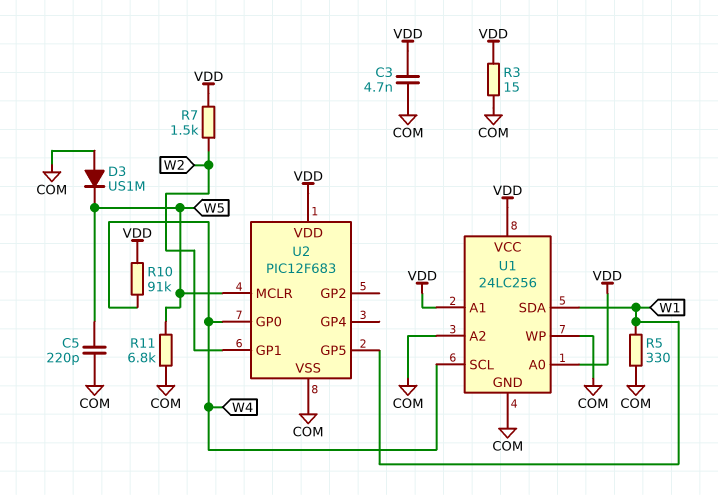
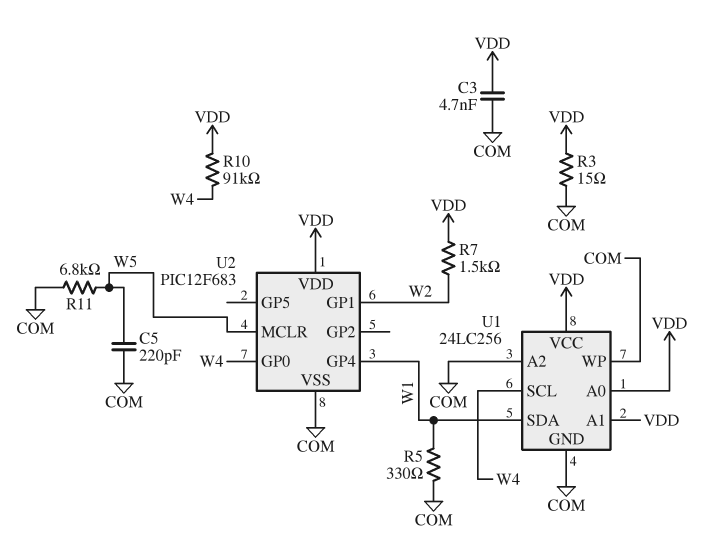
D3: diode US1M (A COM, K W5) -> none
U2 pin GP4: none -> W1
U2 pin GP5: W1 -> none

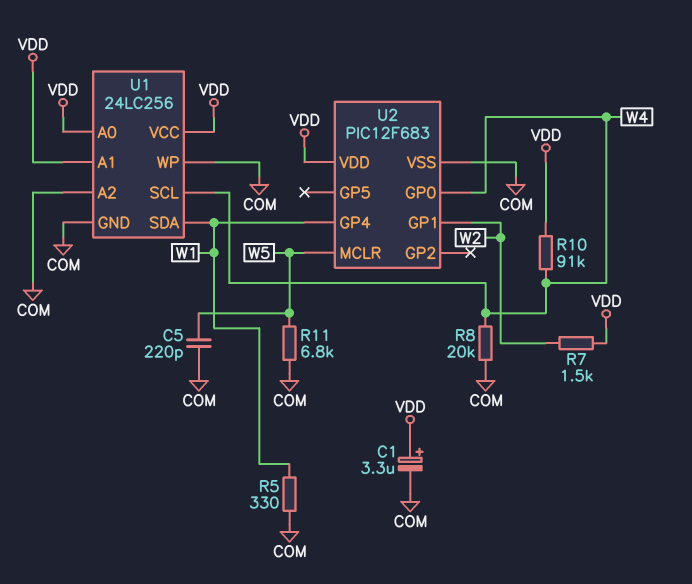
C1: none -> 3.3uF (plus VDD, minus COM)
C3: 4.7nF (COM, VDD) -> none
R3: 15 (COM, VDD) -> none
R8: none -> 20k (COM, W4)

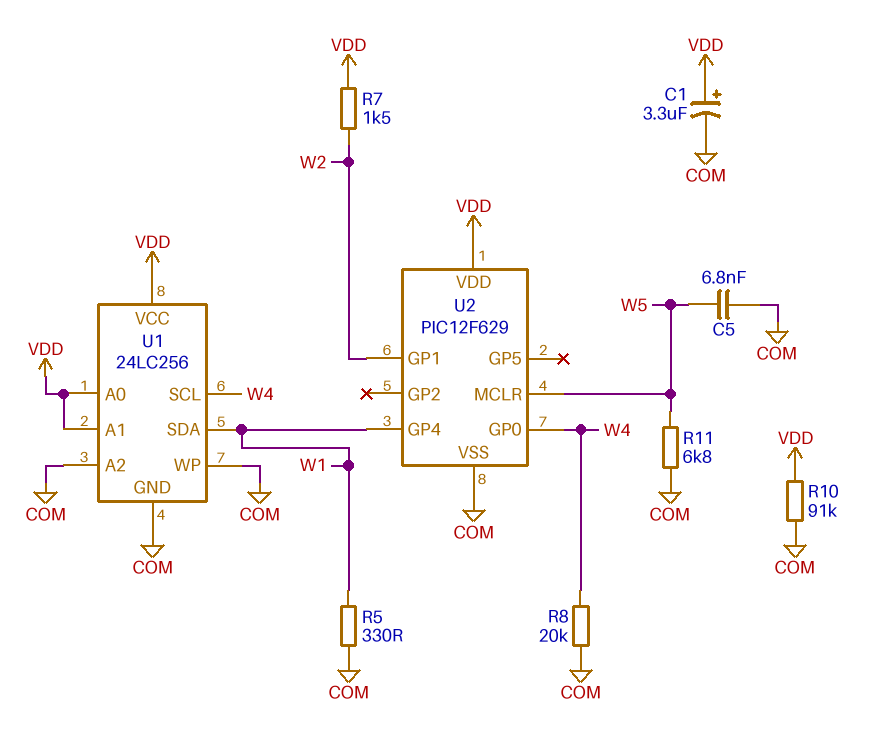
C5: 220pF (COM, W5) -> 6.8nF (COM, W5)
R10: 91k (VDD, W4) -> 91k (COM, VDD)
U2: PIC12F683 -> PIC12F629

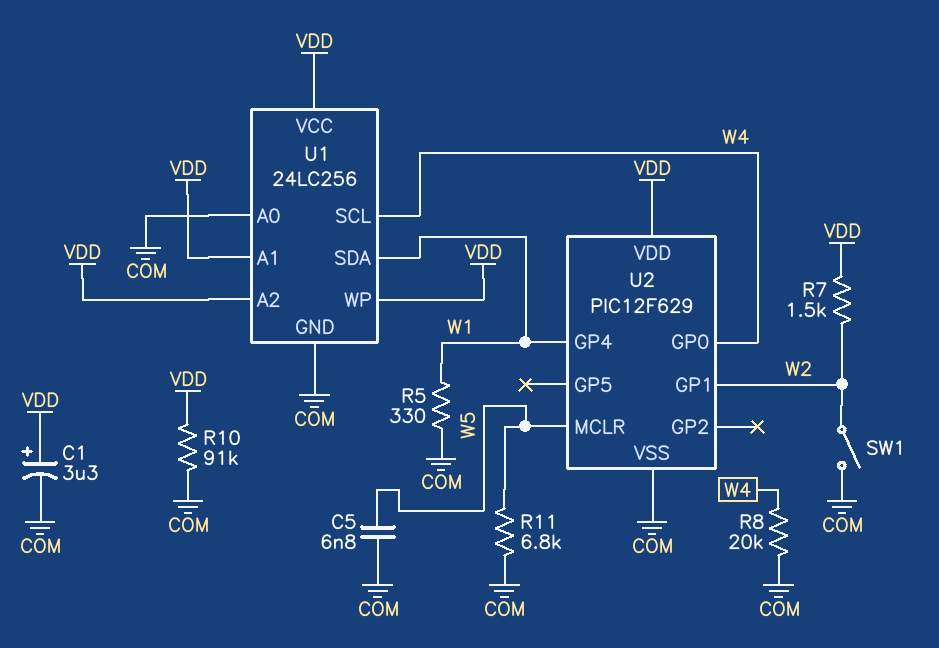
SW1: none -> switch (COM, W2)
U1 pin A0: VDD -> COM
U1 pin A2: COM -> VDD
U1 pin WP: COM -> VDD

